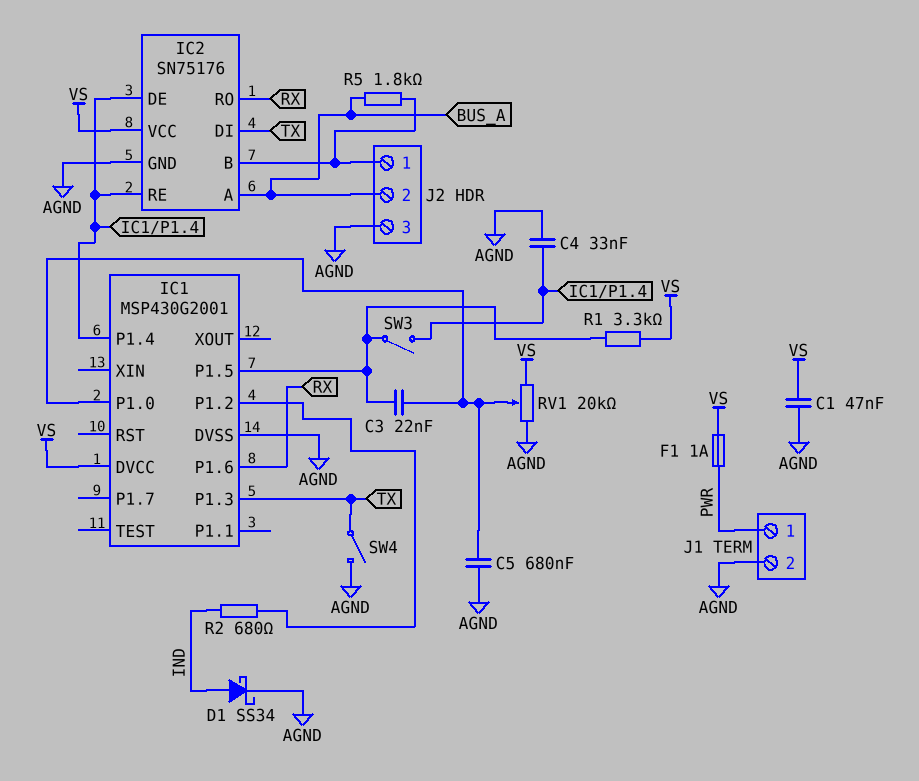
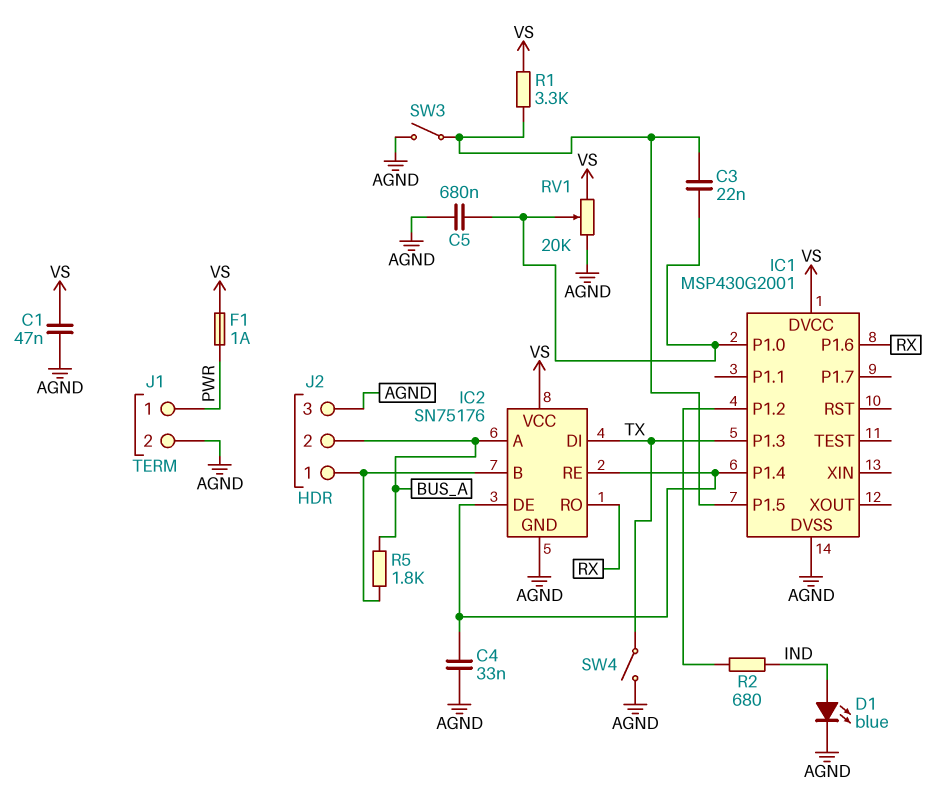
D1: schottky SS34 (A IND, K AGND) -> LED blue (A IND, K AGND)
SW3: switch (IC1/P1.4, IC1/P1.5) -> switch (AGND, IC1/P1.5)

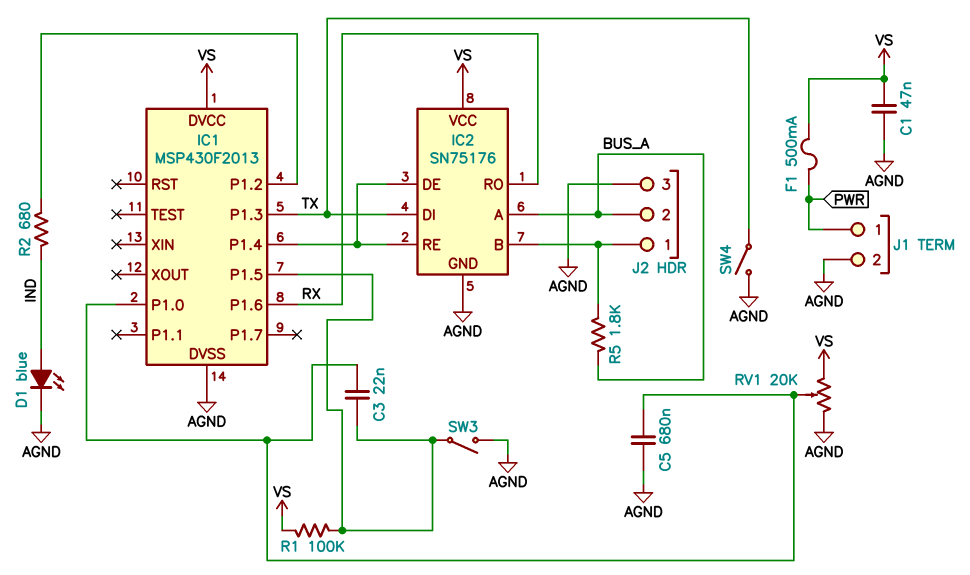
C4: 33nF (AGND, IC1/P1.4) -> none
F1: 1A (PWR, VS) -> 500mA (PWR, VS)
IC1: MSP430G2001 -> MSP430F2013
R1: 3.3k (IC1/P1.5, VS) -> 100k (IC1/P1.5, VS)

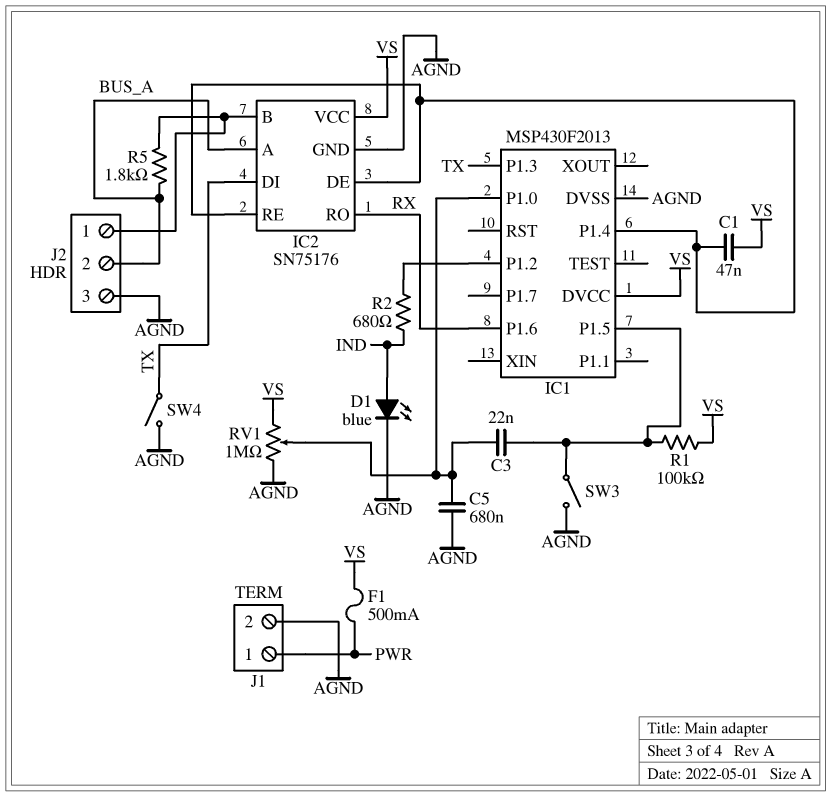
C1: 47nF (AGND, VS) -> 47nF (IC1/P1.4, VS)
RV1: 20k (AGND, VS, wiper IC1/P1.0) -> 1M (AGND, VS, wiper IC1/P1.0)

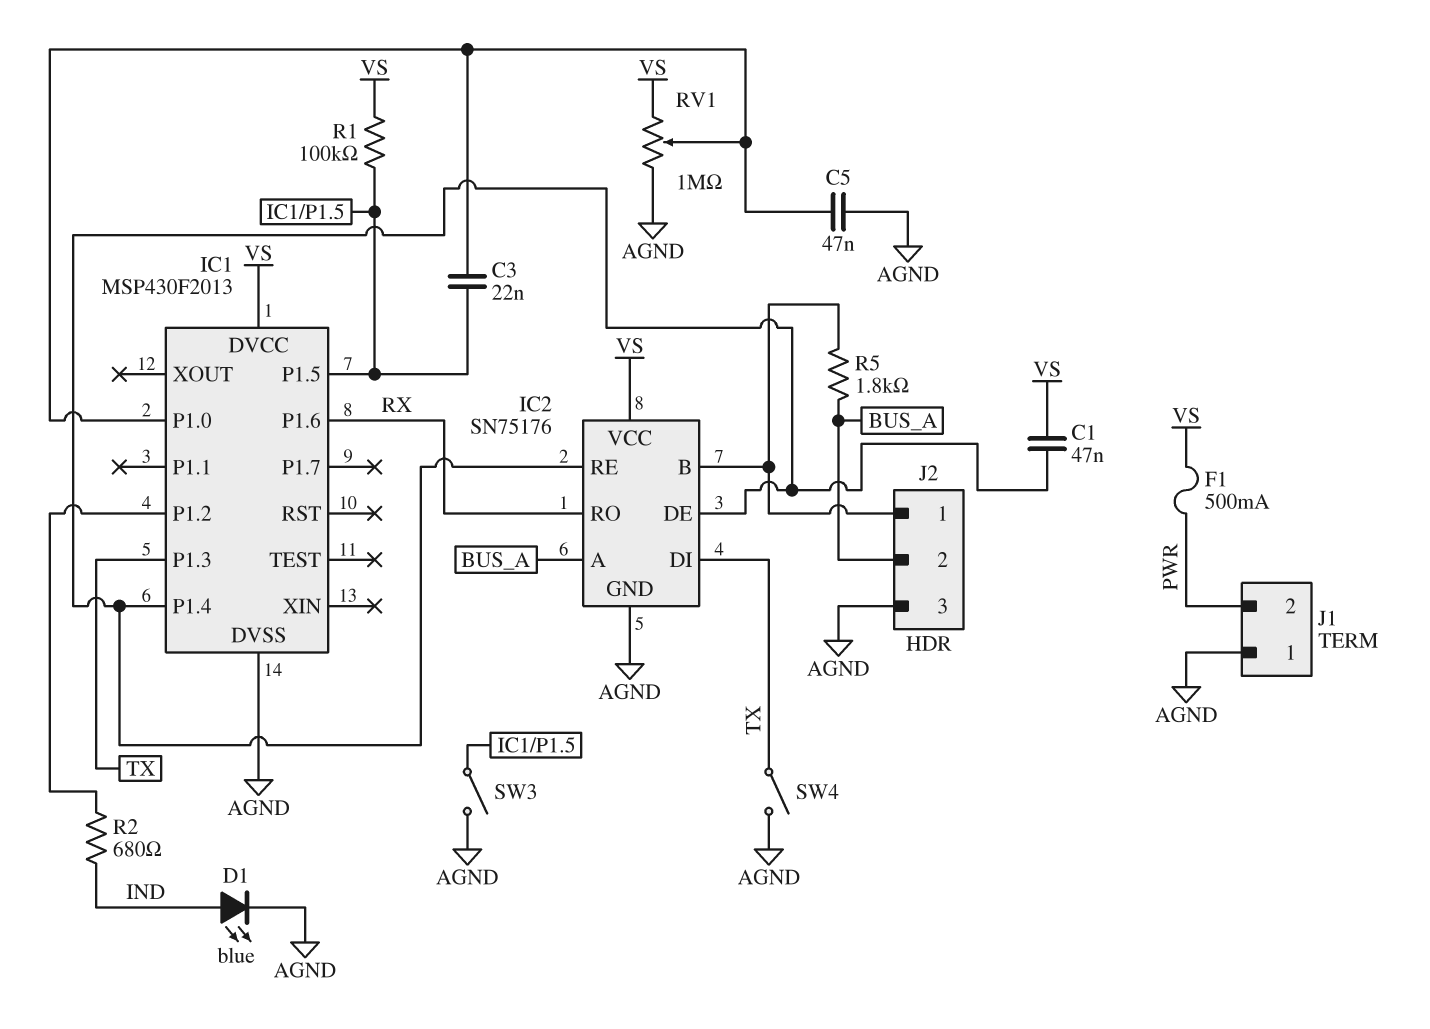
C5: 680nF (AGND, IC1/P1.0) -> 47nF (AGND, IC1/P1.0)
J1 pin 1: PWR -> AGND
J1 pin 2: AGND -> PWR

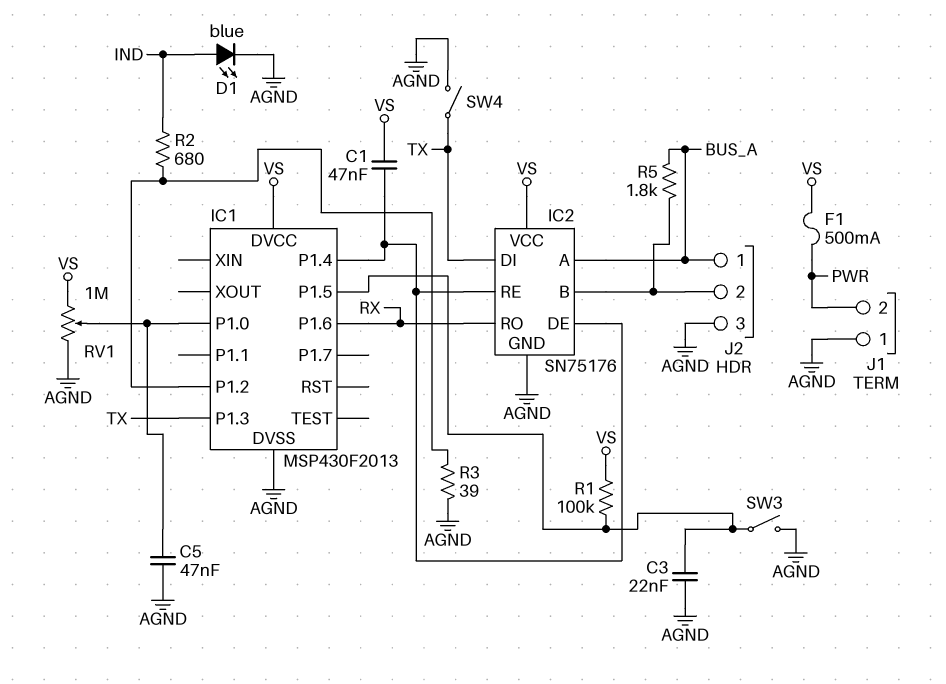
C3: 22nF (IC1/P1.0, IC1/P1.5) -> 22nF (AGND, IC1/P1.5)
J2 pin 1: IC2/B -> BUS_A
J2 pin 2: BUS_A -> IC2/B
R3: none -> 39 (AGND, IC1/P1.2)

